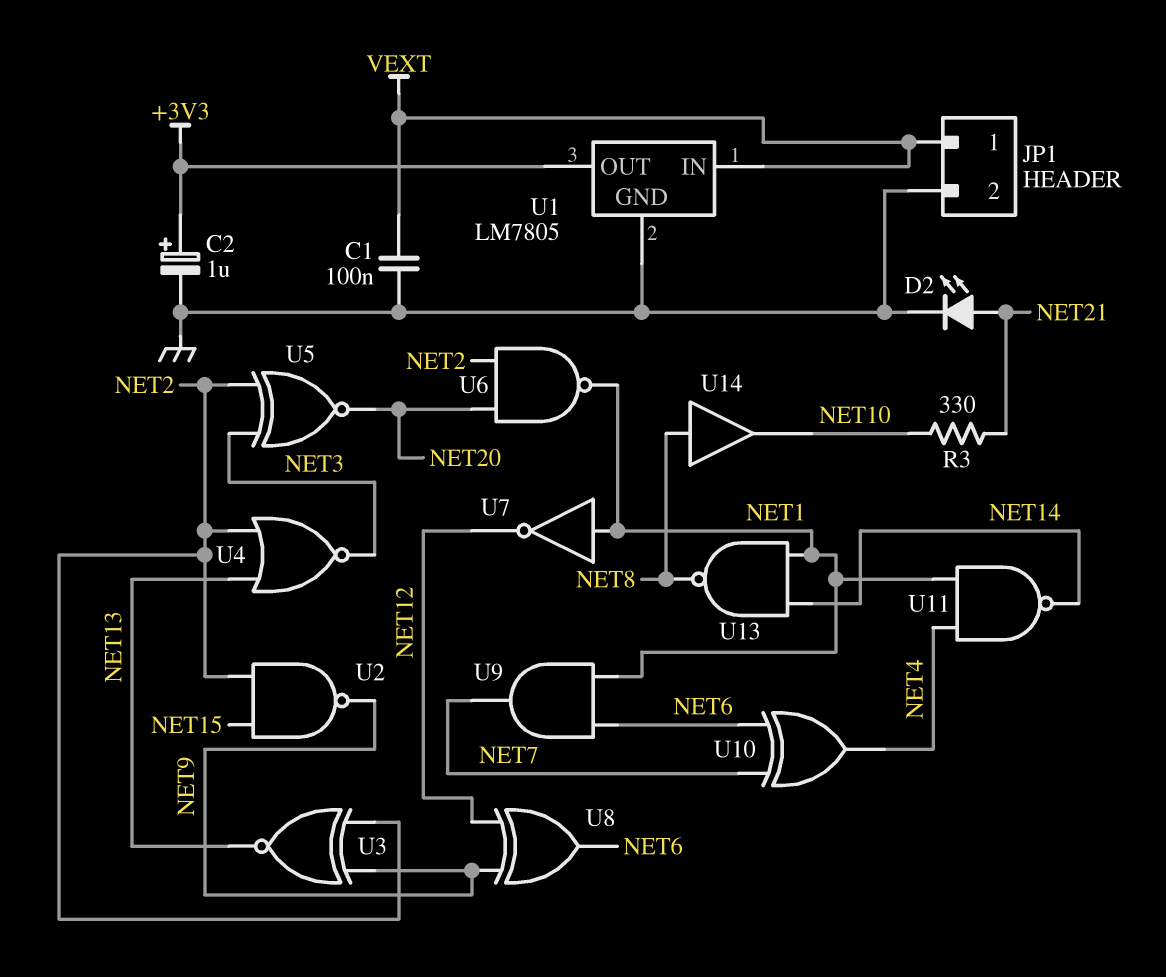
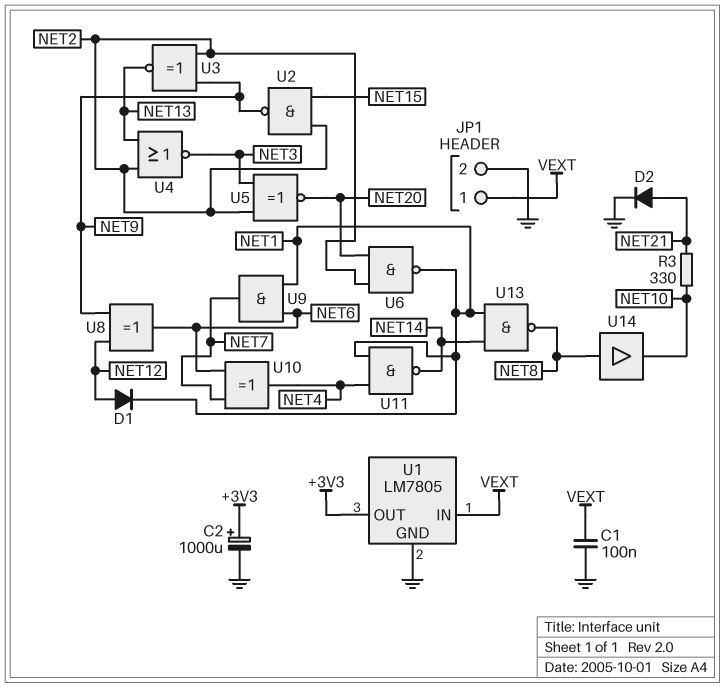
C2: 1uF (plus +3V3, minus GND) -> 1000uF (plus +3V3, minus GND)
D1: none -> diode (A NET12, K NET1)
D2: LED (A NET21, K GND) -> diode (A NET21, K GND)
U7: NOT (in NET1, out NET12) -> none

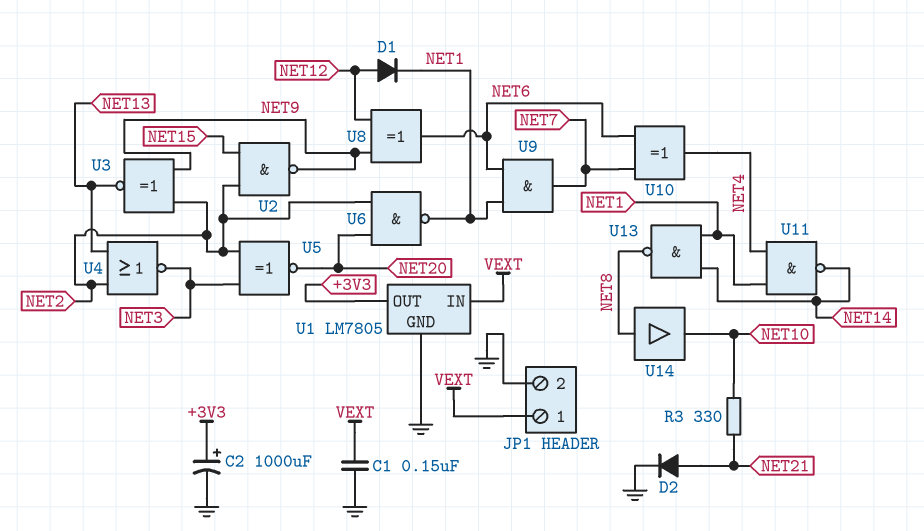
C1: 100nF (GND, VEXT) -> 150nF (GND, VEXT)

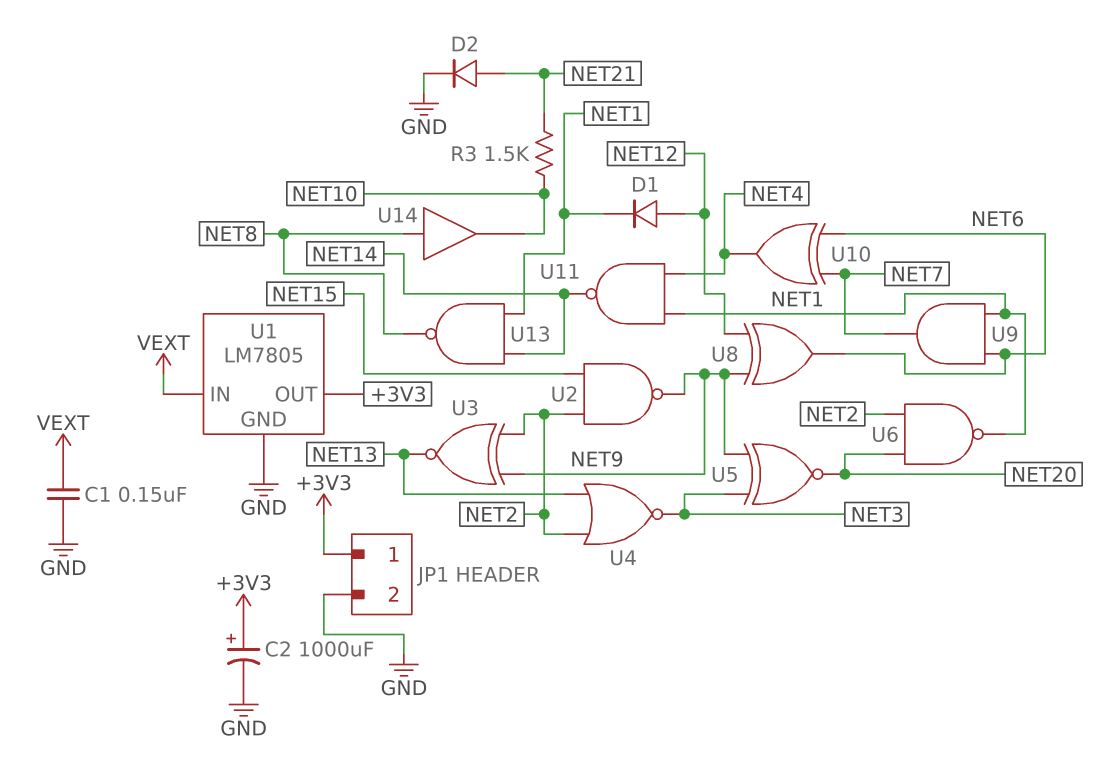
JP1 pin 1: VEXT -> +3V3
R3: 330 (NET10, NET21) -> 1.5k (NET10, NET21)
U5: XNOR (in NET2, in NET3, out NET20) -> XNOR (in NET3, in NET9, out NET20)

